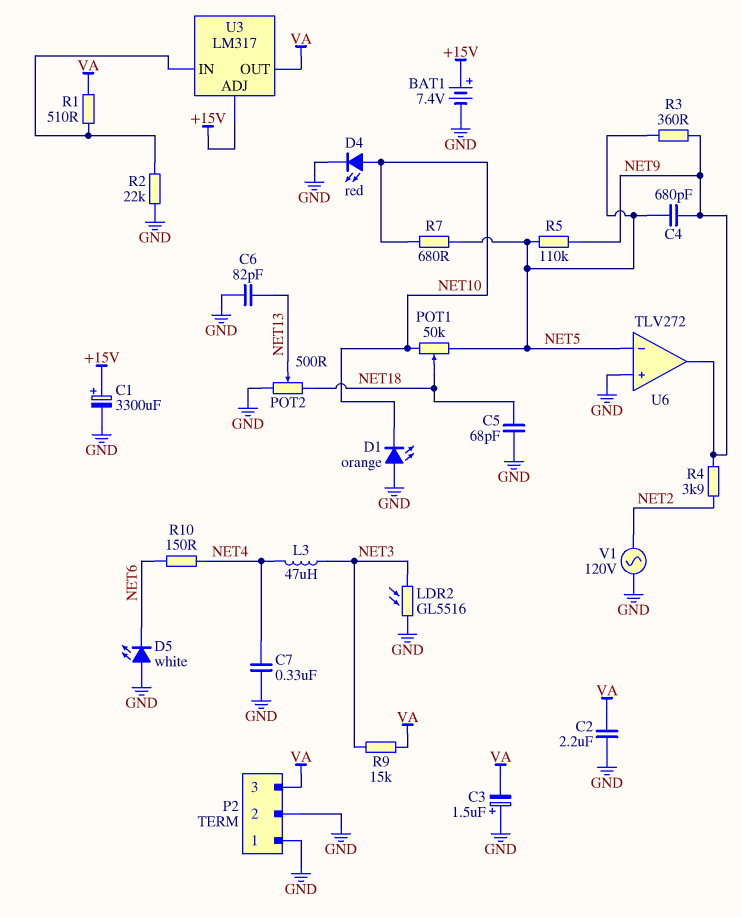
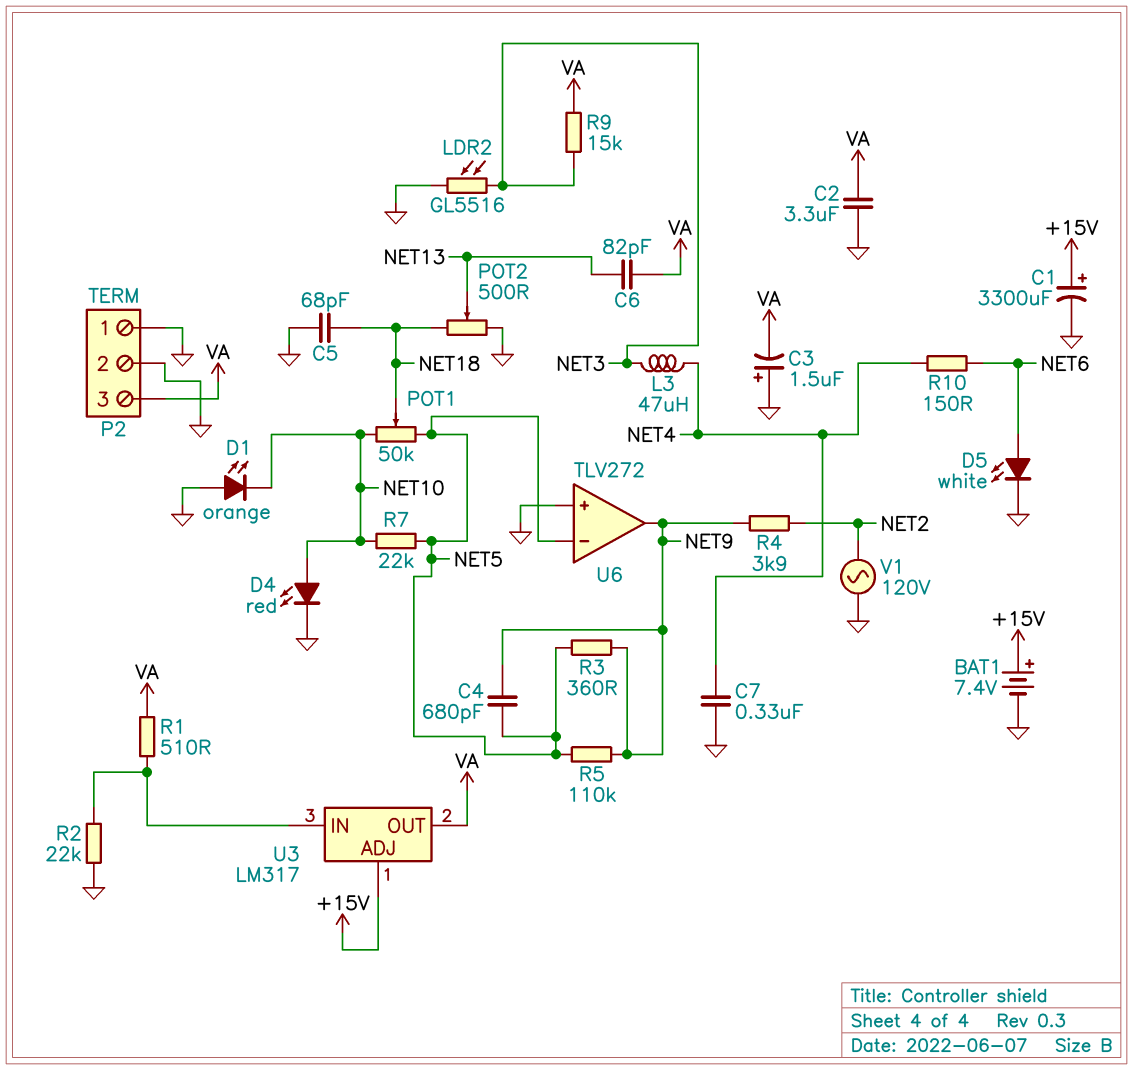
C2: 2.2uF (GND, VA) -> 3.3uF (GND, VA)
C6: 82pF (GND, NET13) -> 82pF (NET13, VA)
D5: LED white (A GND, K NET6) -> LED white (A NET6, K GND)
R7: 680 (NET5, NET10) -> 22k (NET5, NET10)

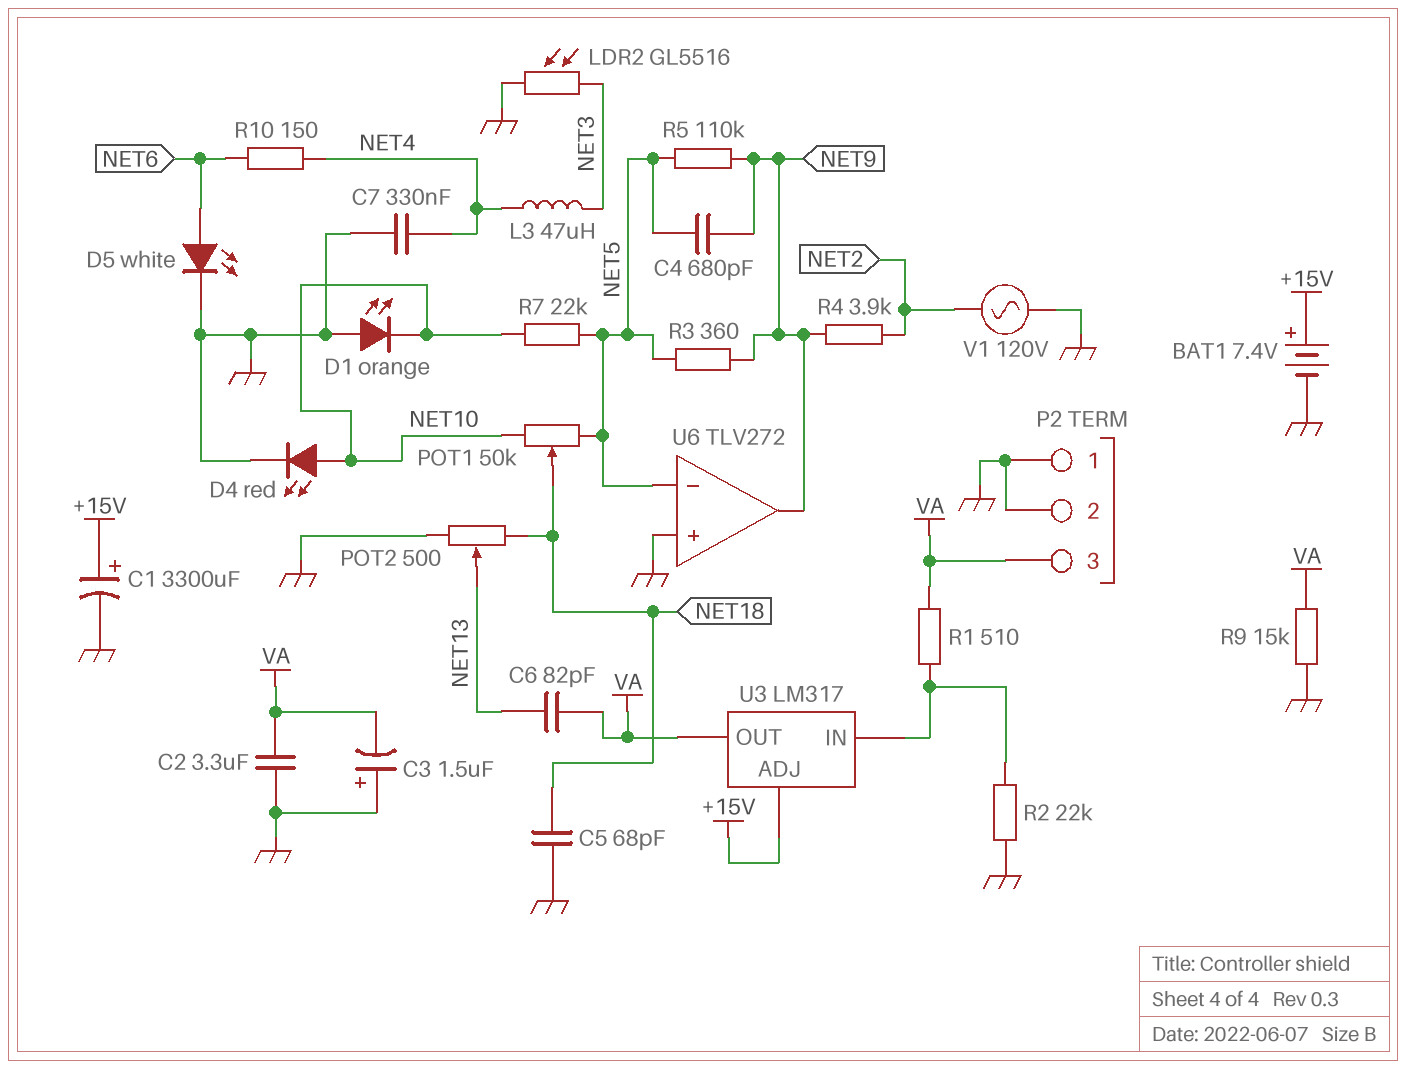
R9: 15k (NET3, VA) -> 15k (GND, VA)

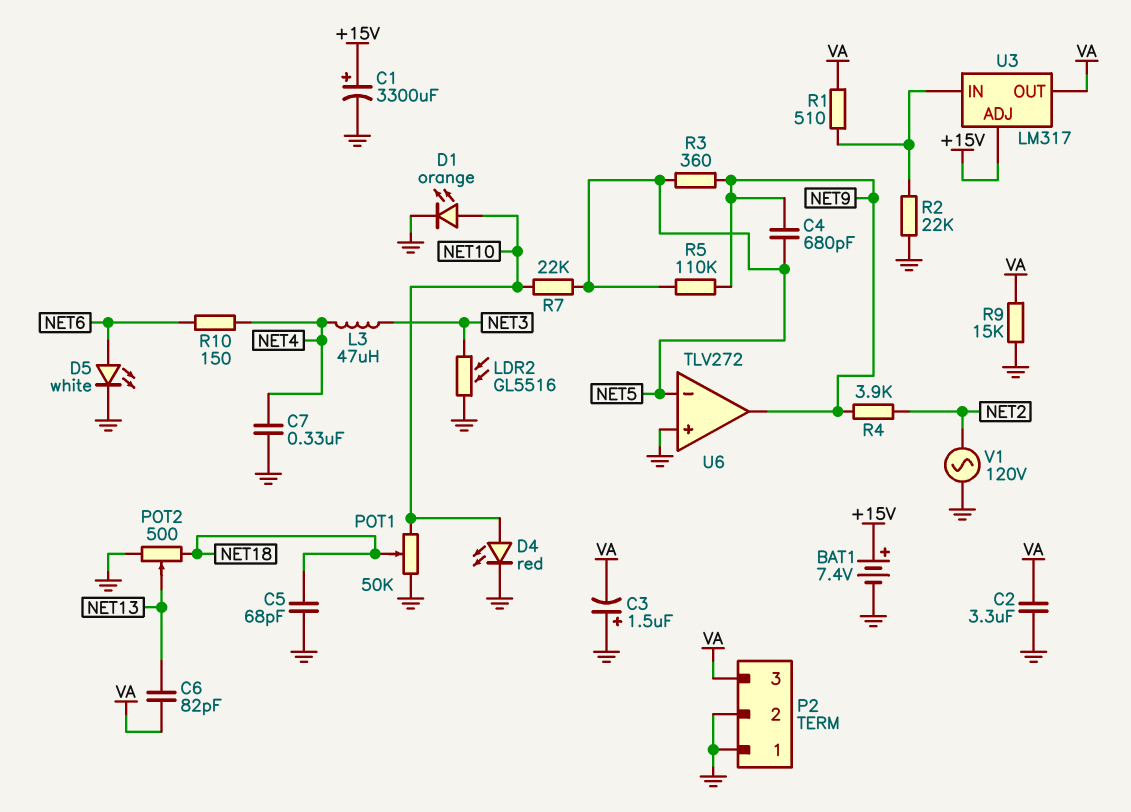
D1: LED orange (A GND, K NET10) -> LED orange (A NET10, K GND)
POT1: 50k (NET5, NET10, wiper NET18) -> 50k (GND, NET10, wiper NET18)

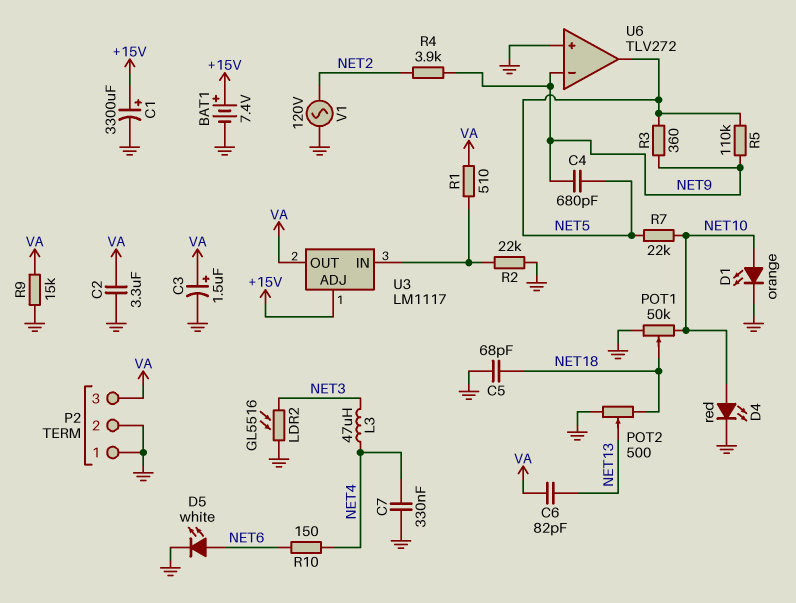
C3: 1.5uF (plus GND, minus VA) -> 1.5uF (plus VA, minus GND)
U3: LM317 -> LM1117
U6 pin in-: NET5 -> NET9
U6 pin out: NET9 -> NET5

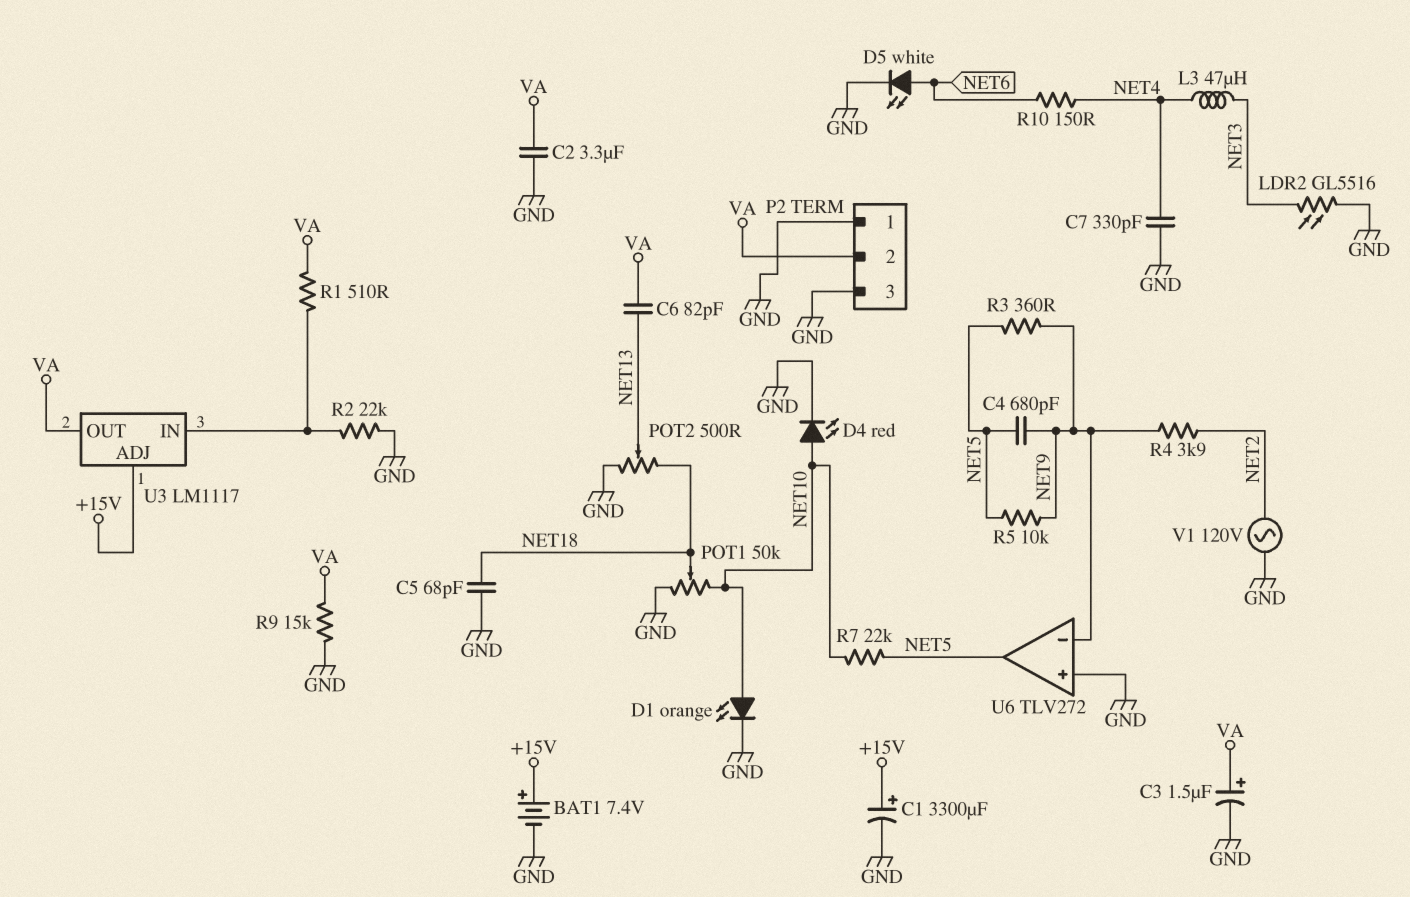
C7: 330nF (GND, NET4) -> 330pF (GND, NET4)
P2 pin 2: GND -> VA
P2 pin 3: VA -> GND
R5: 110k (NET5, NET9) -> 10k (NET5, NET9)

